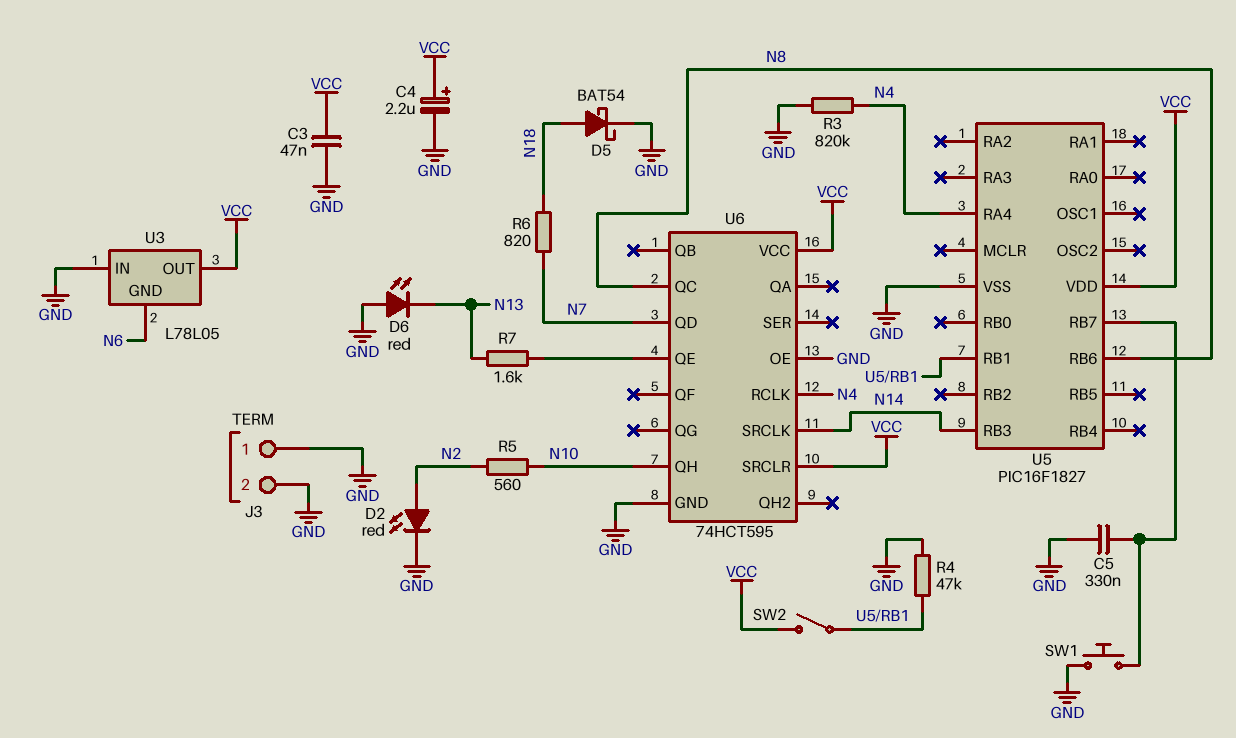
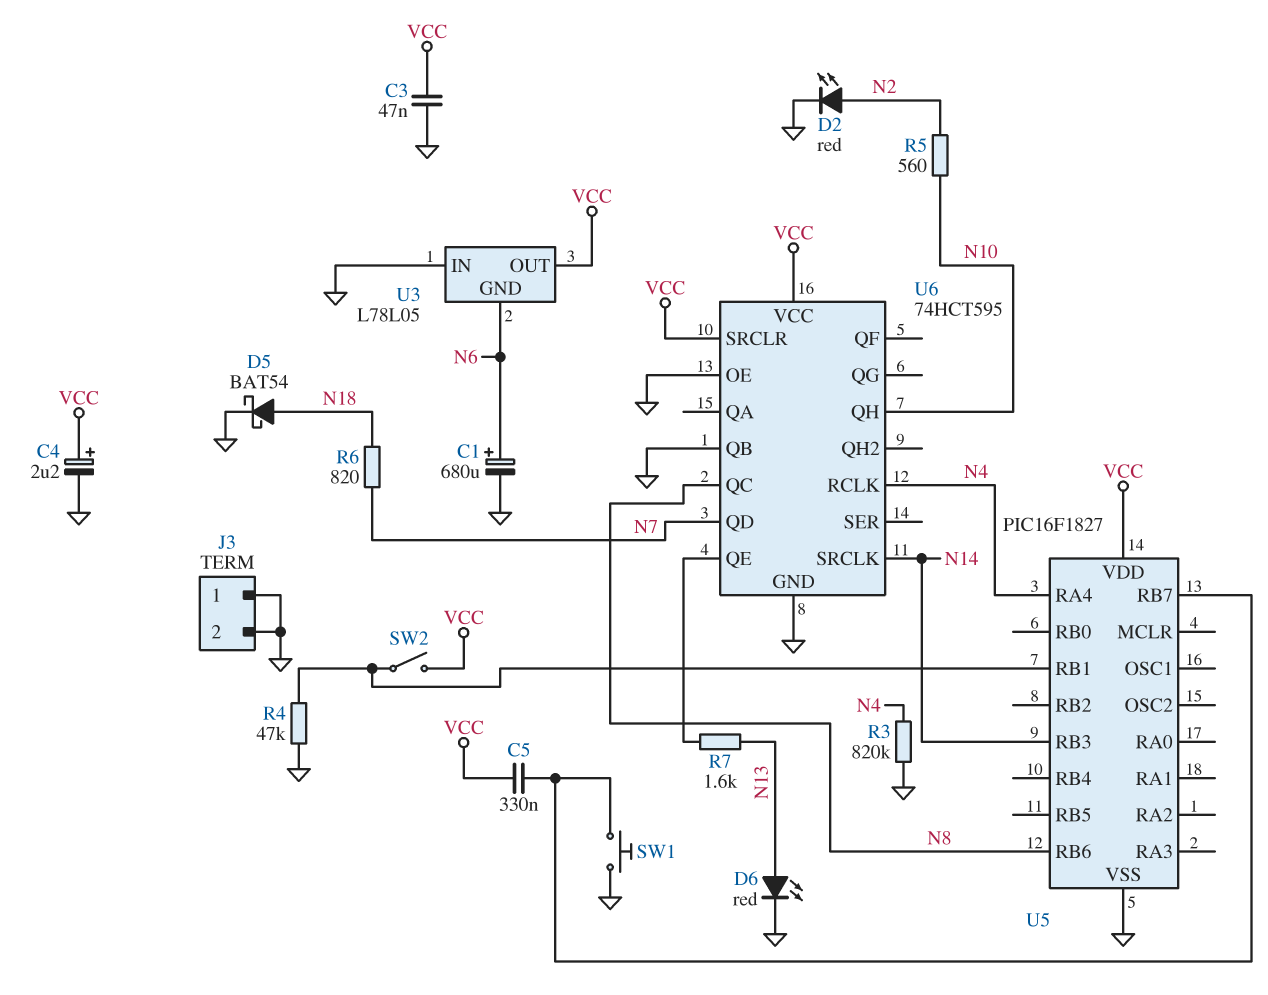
C1: none -> 680uF (plus N6, minus GND)
C5: 330nF (GND, U5/RB7) -> 330nF (U5/RB7, VCC)
D6: LED red (A GND, K N13) -> LED red (A N13, K GND)
U6 pin QB: none -> GND

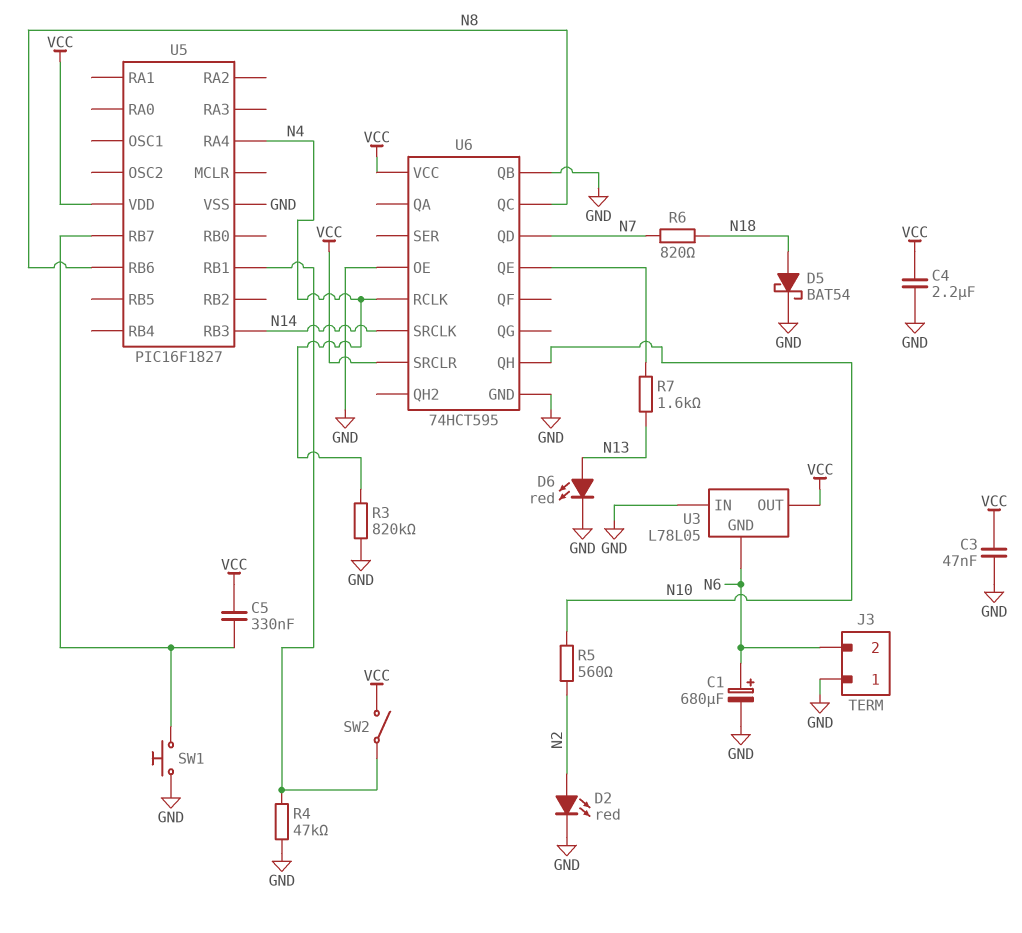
C4: 2.2uF (plus VCC, minus GND) -> 2.2uF (GND, VCC)
J3 pin 2: GND -> N6

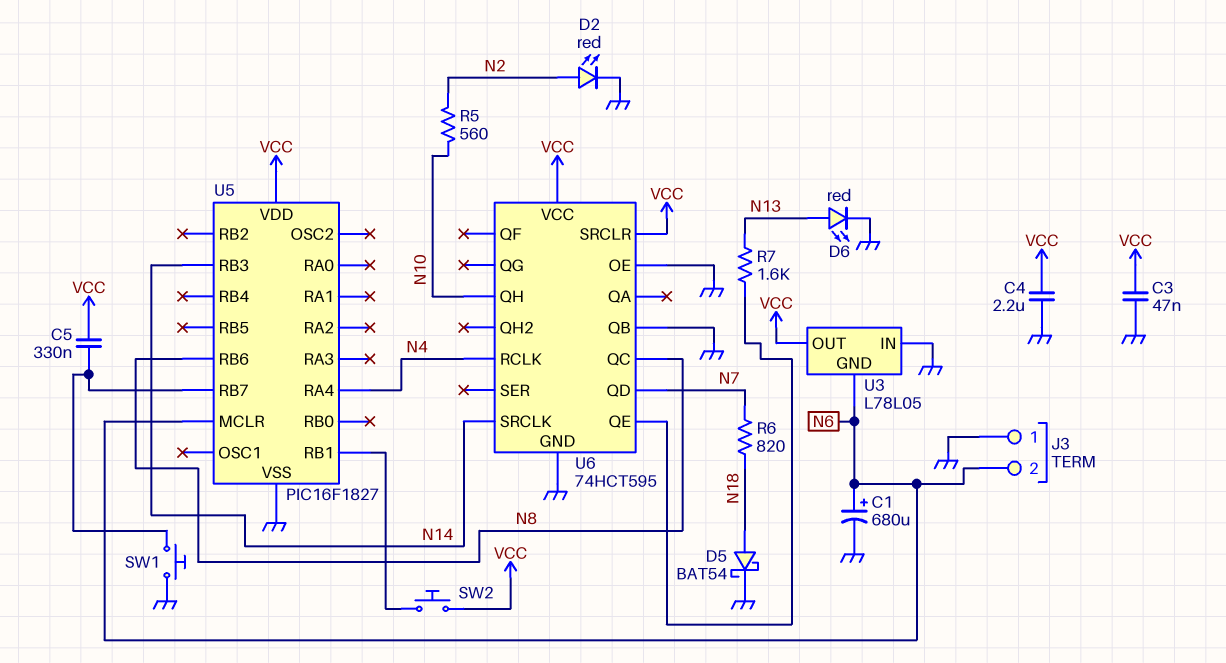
R3: 820k (GND, N4) -> none
R4: 47k (GND, U5/RB1) -> none
SW2: switch (U5/RB1, VCC) -> button (U5/RB1, VCC)
U5 pin MCLR: none -> N6

